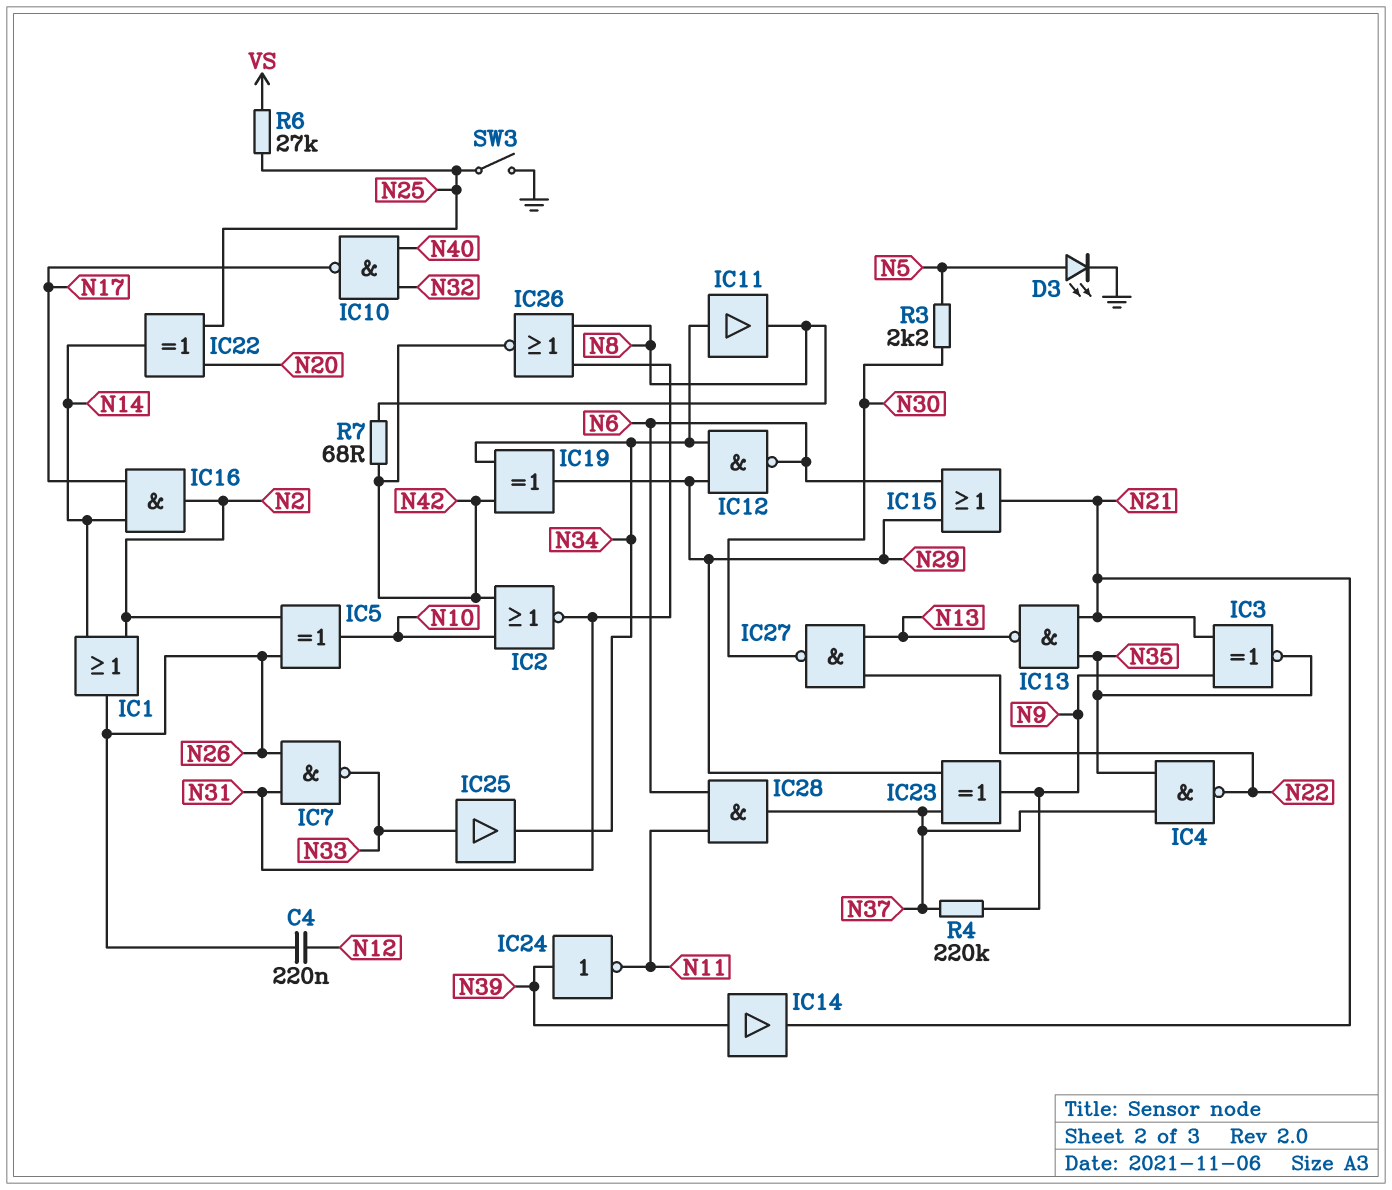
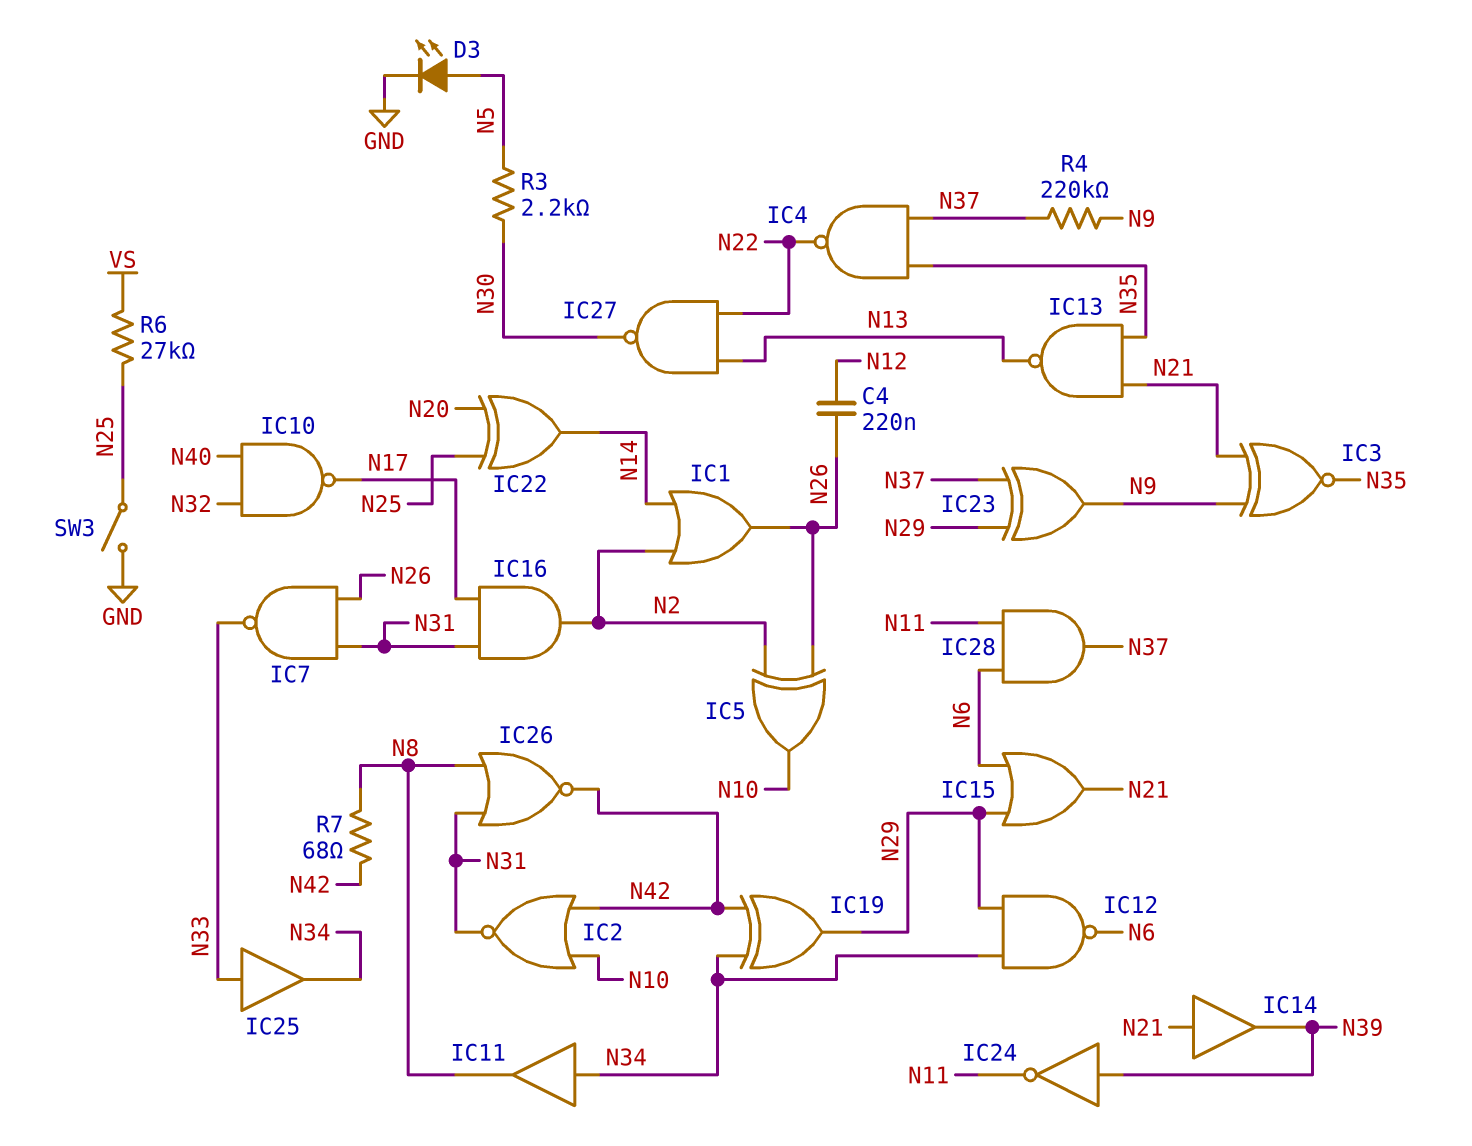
IC14: buffer (in N39, out N21) -> buffer (in N21, out N39)
IC16: AND (in N14, in N17, out N2) -> AND (in N17, in N31, out N2)

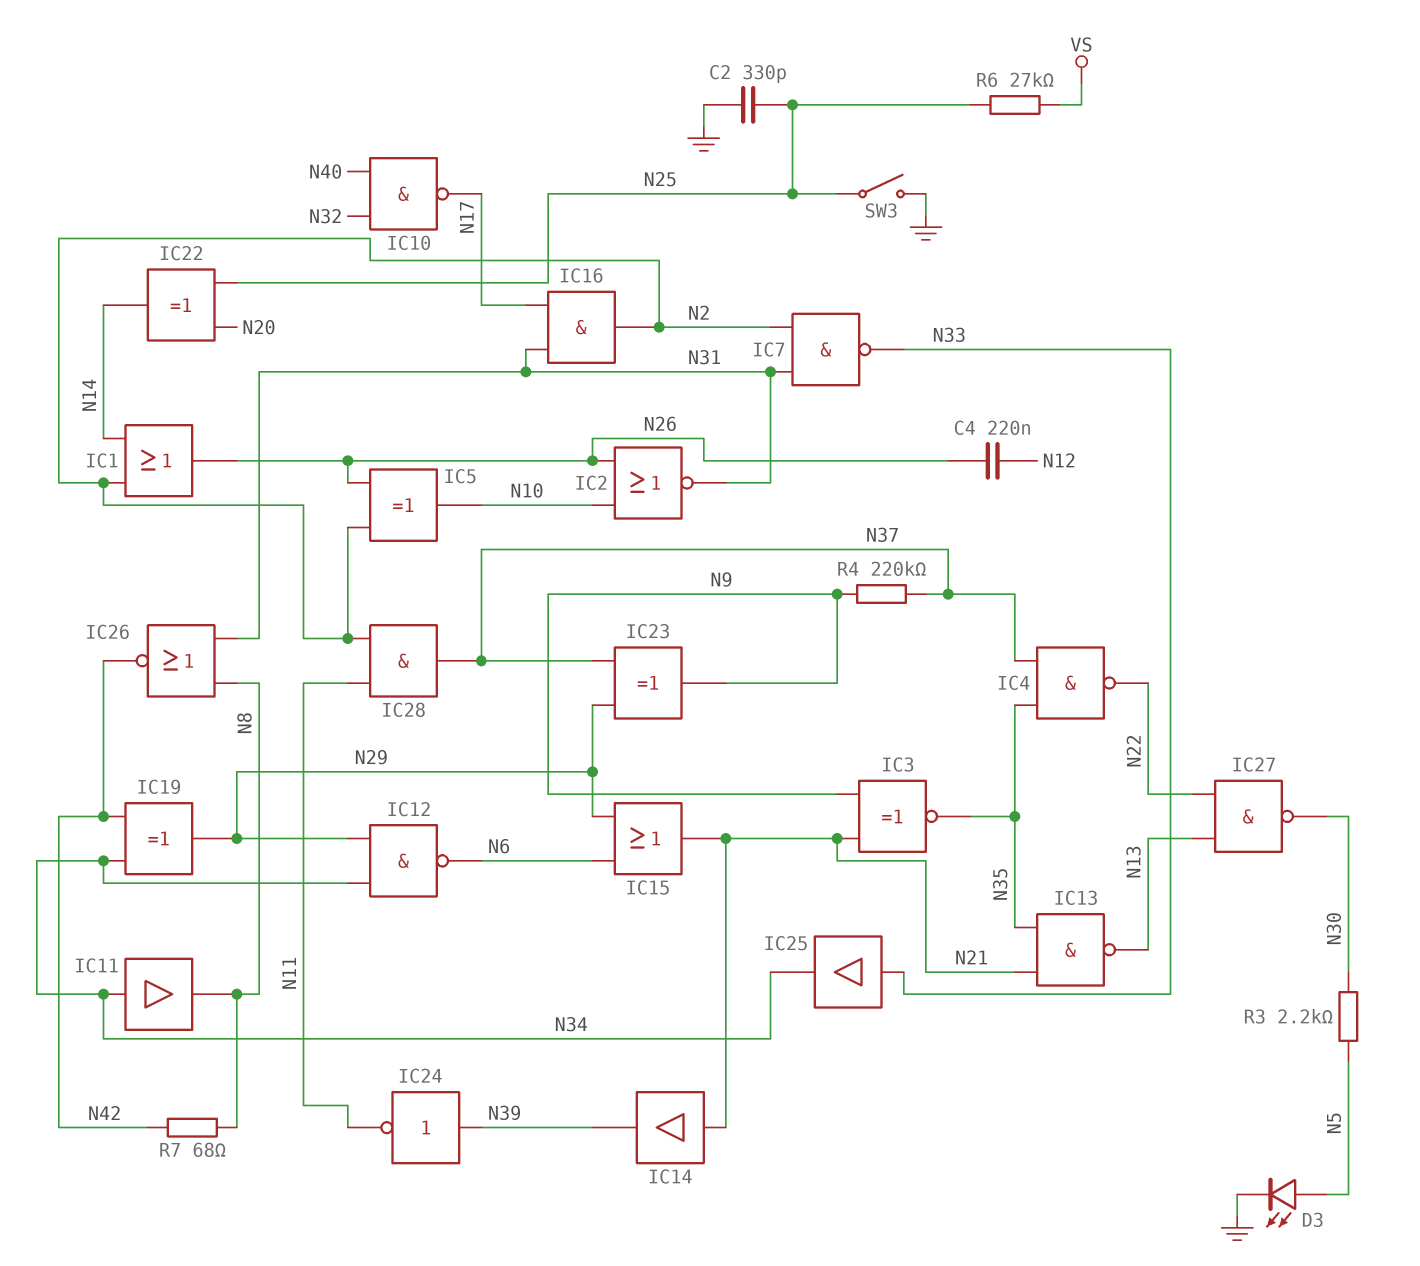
C2: none -> 330pF (GND, N25)
IC2: NOR (in N10, in N42, out N31) -> NOR (in N10, in N26, out N31)
IC7: NAND (in N26, in N31, out N33) -> NAND (in N2, in N31, out N33)
IC28: AND (in N6, in N11, out N37) -> AND (in N2, in N11, out N37)

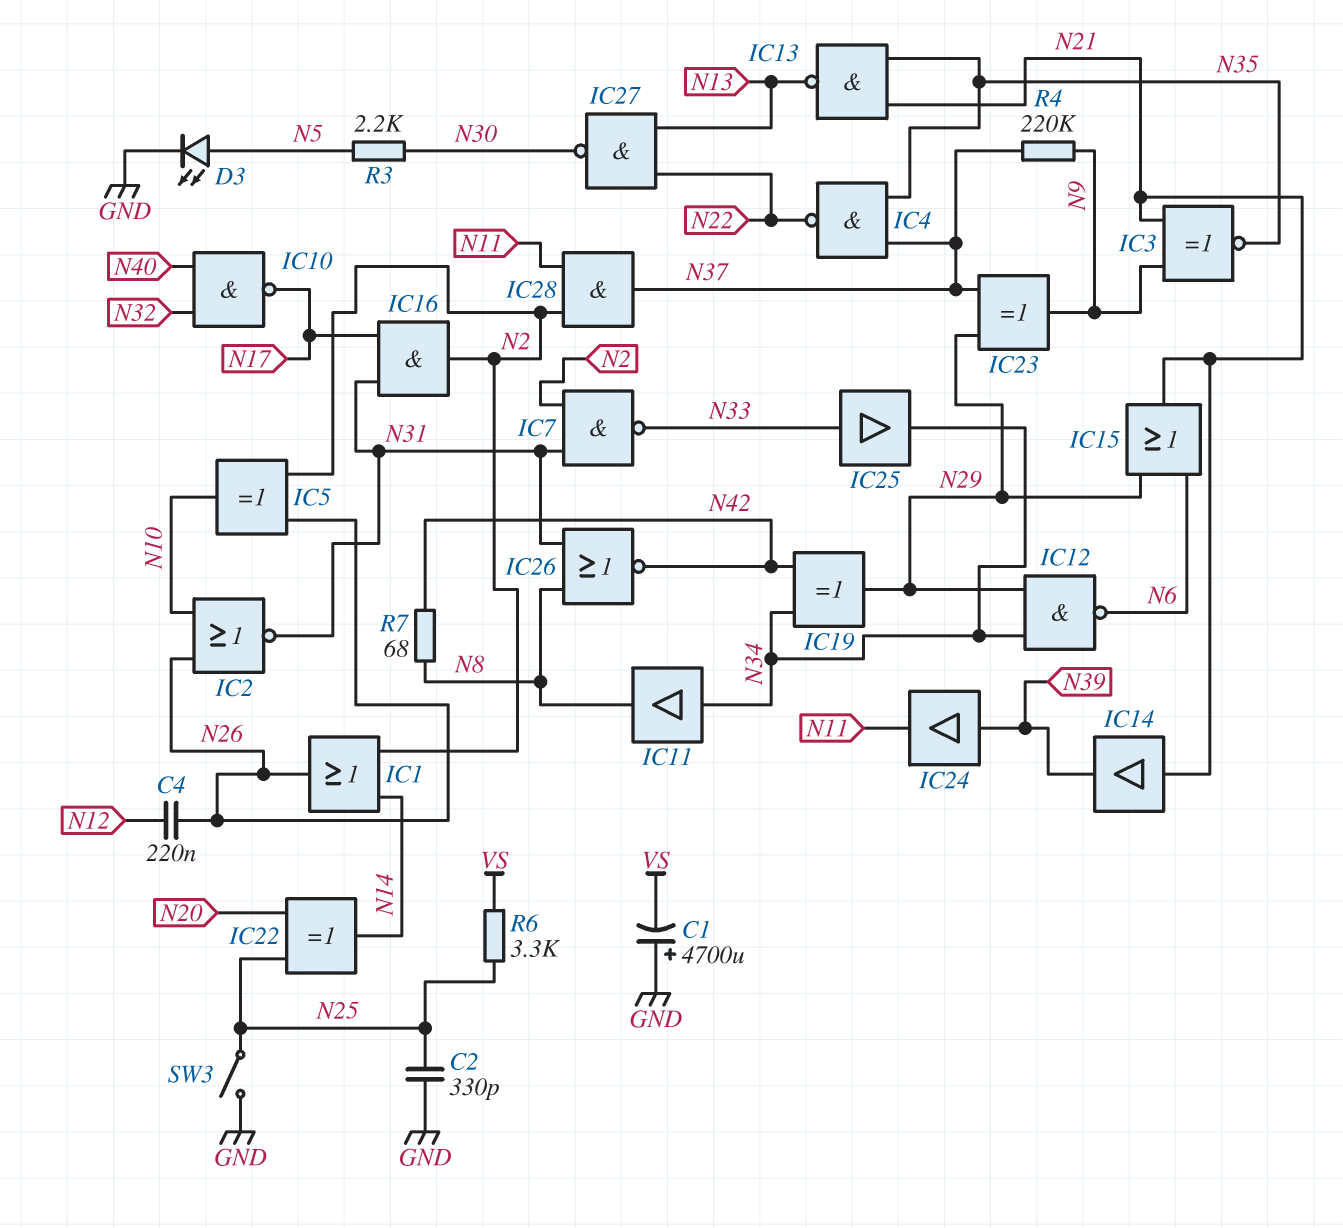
C1: none -> 4700uF (plus GND, minus VS)
IC24: NOT (in N39, out N11) -> buffer (in N39, out N11)
R6: 27k (N25, VS) -> 3.3k (N25, VS)

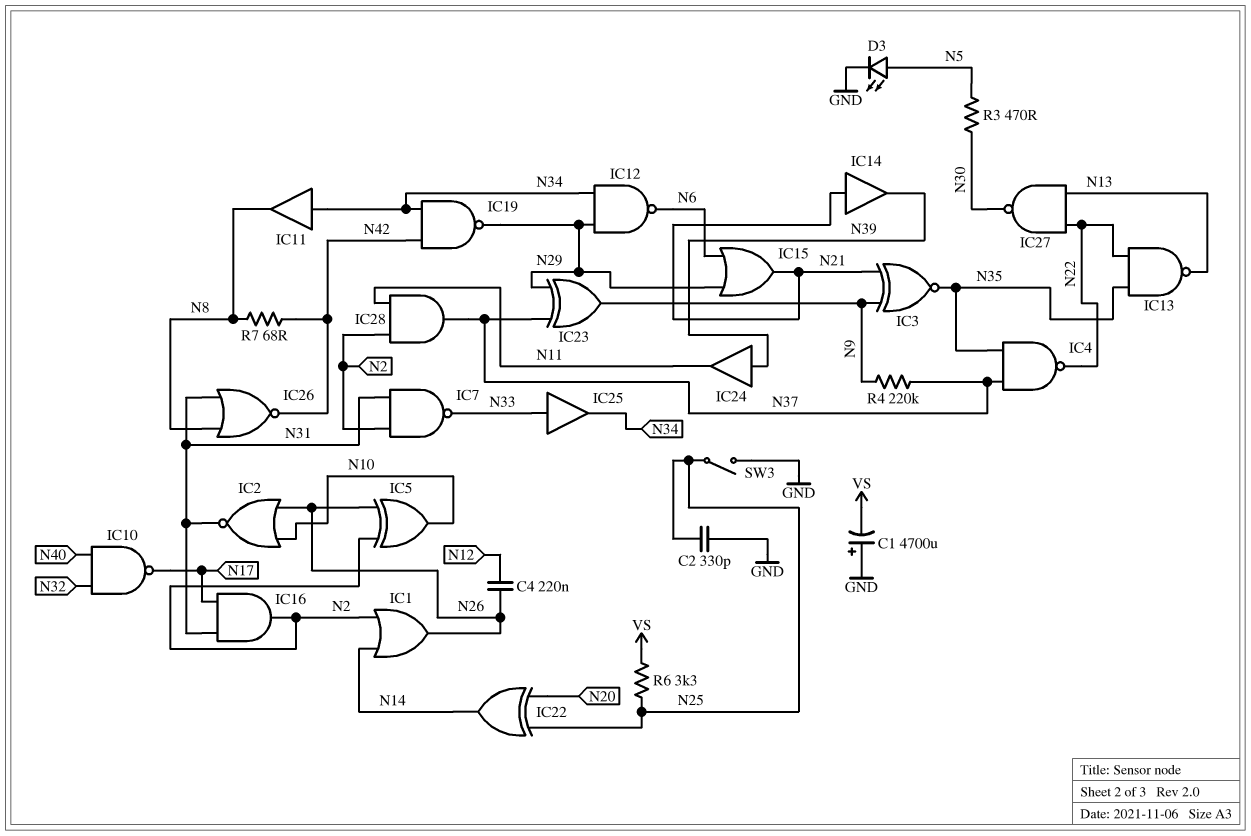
IC13: NAND (in N21, in N35, out N13) -> NAND (in N22, in N35, out N13)
IC19: XOR (in N34, in N42, out N29) -> NAND (in N34, in N42, out N29)
R3: 2.2k (N5, N30) -> 470 (N5, N30)

